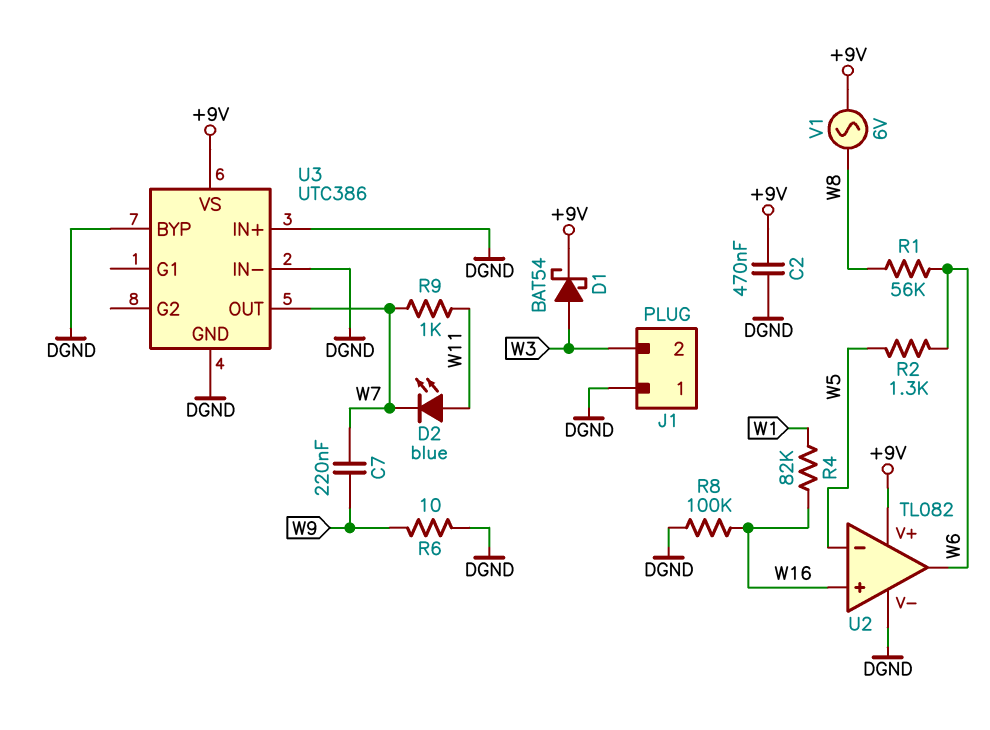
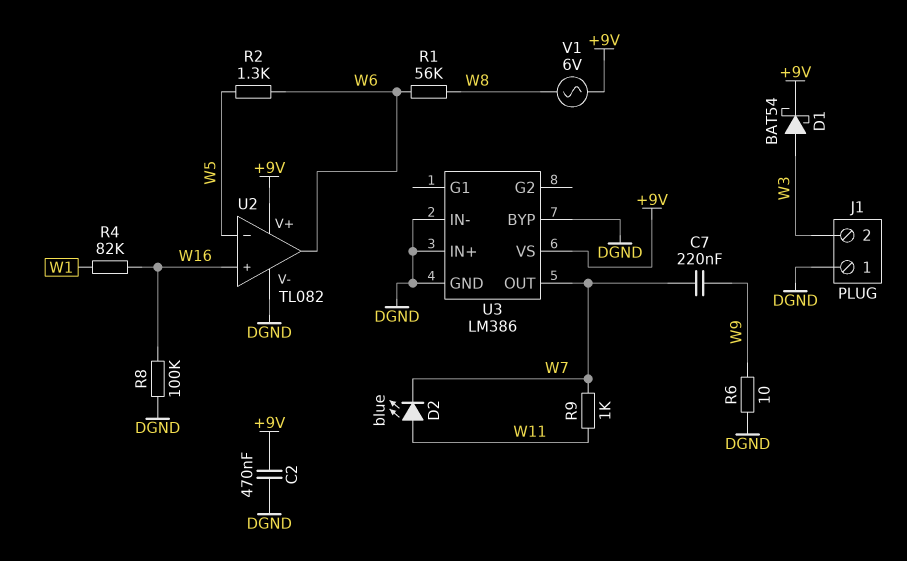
U3: UTC386 -> LM386

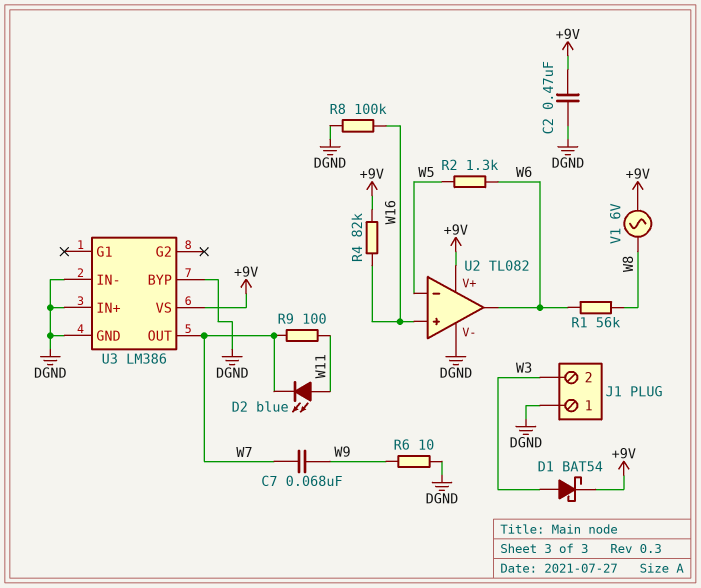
C7: 220nF (W7, W9) -> 68nF (W7, W9)
R4: 82k (W1, W16) -> 82k (+9V, W16)
R9: 1k (W7, W11) -> 100 (W7, W11)

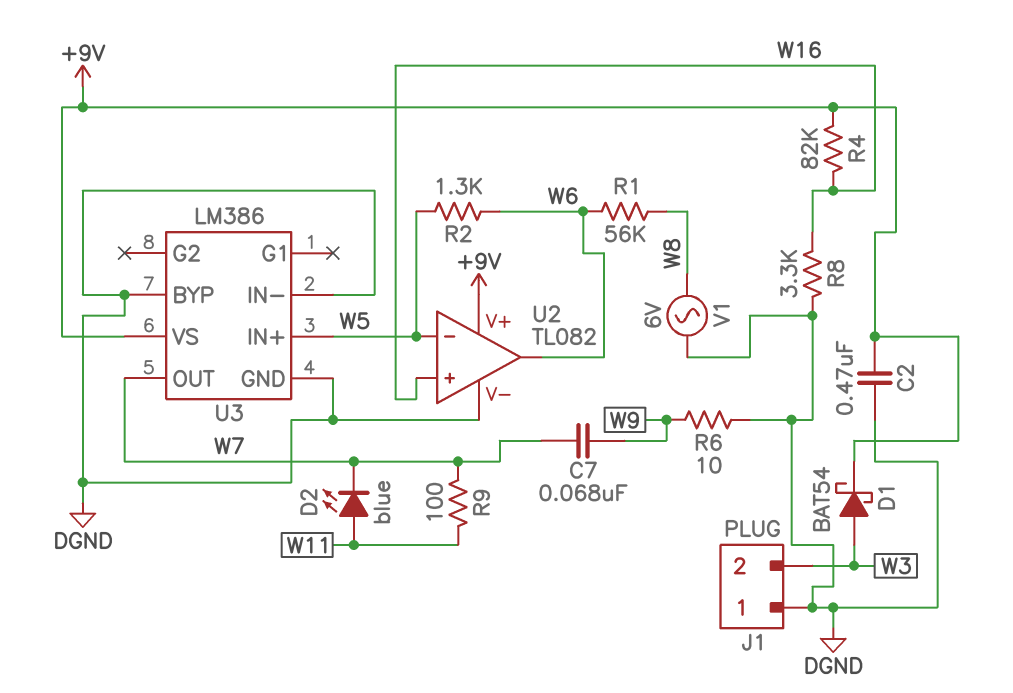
R8: 100k (DGND, W16) -> 3.3k (DGND, W16)
U3 pin IN+: DGND -> W5
V1: AC 6V (+9V, W8) -> AC 6V (DGND, W8)

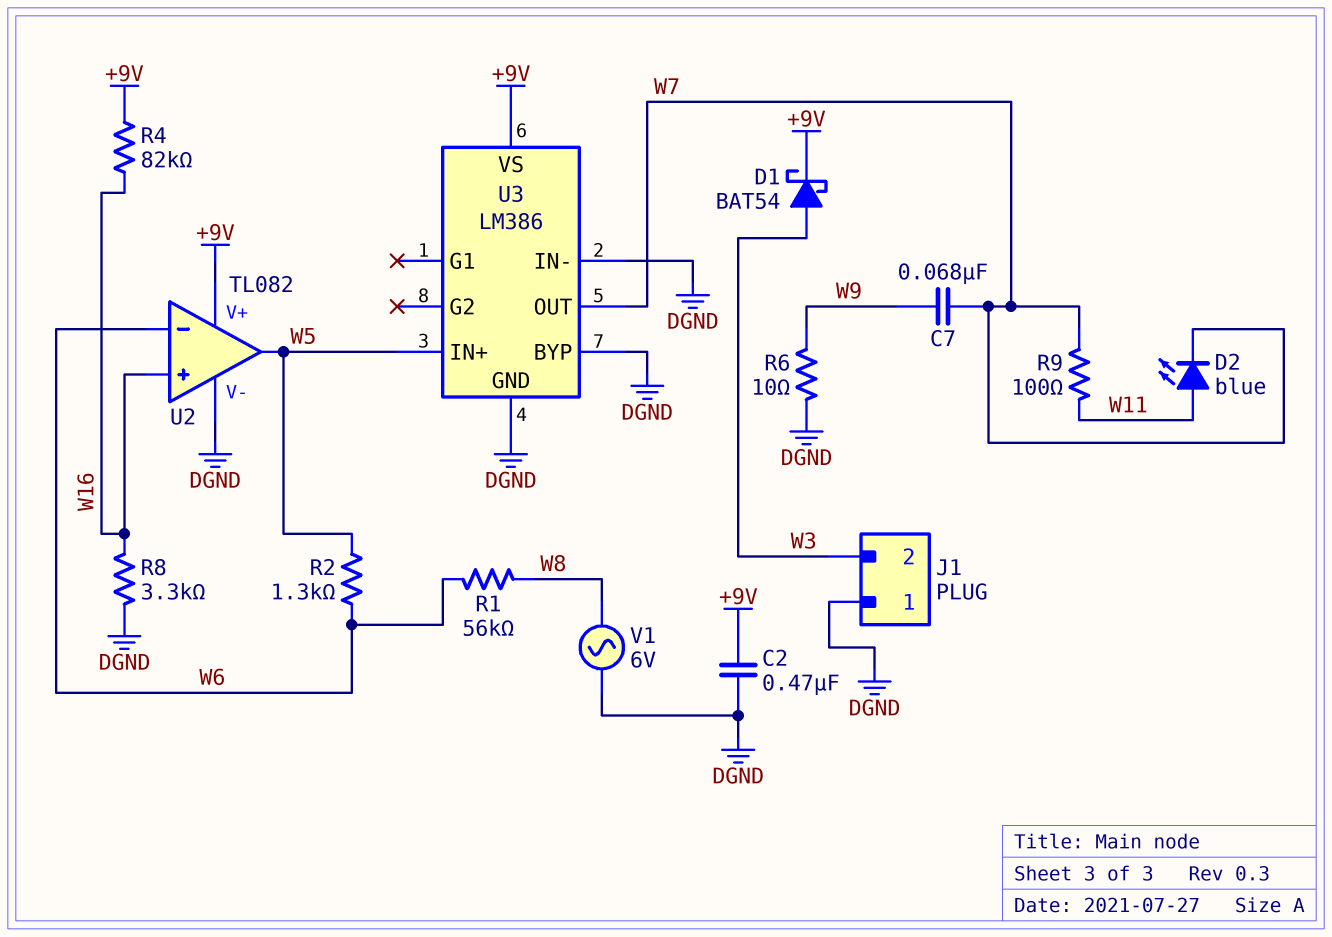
U2 pin in-: W5 -> W6
U2 pin out: W6 -> W5

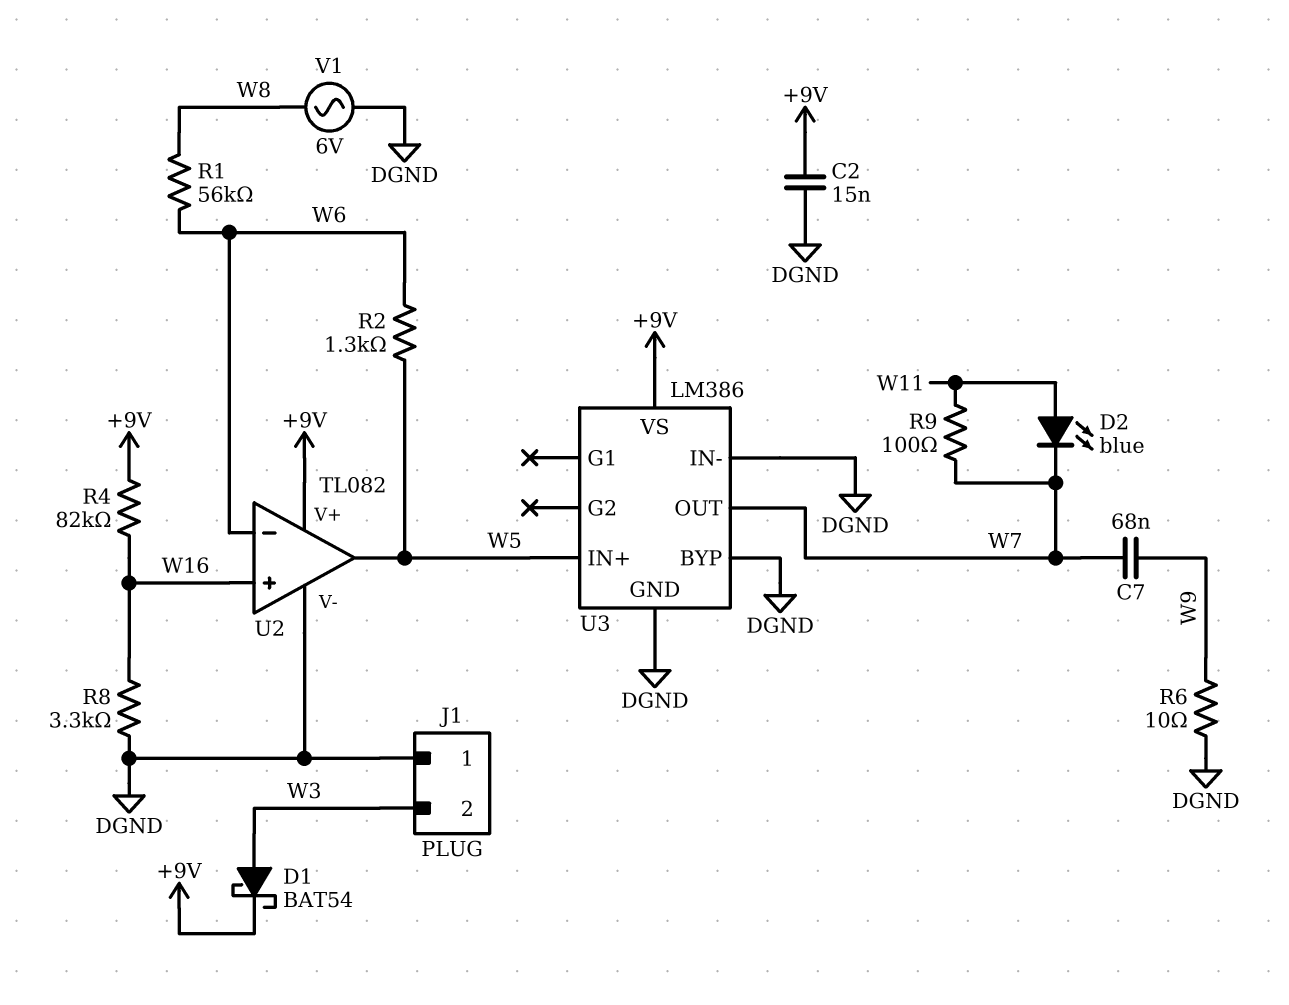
C2: 470nF (+9V, DGND) -> 15nF (+9V, DGND)

